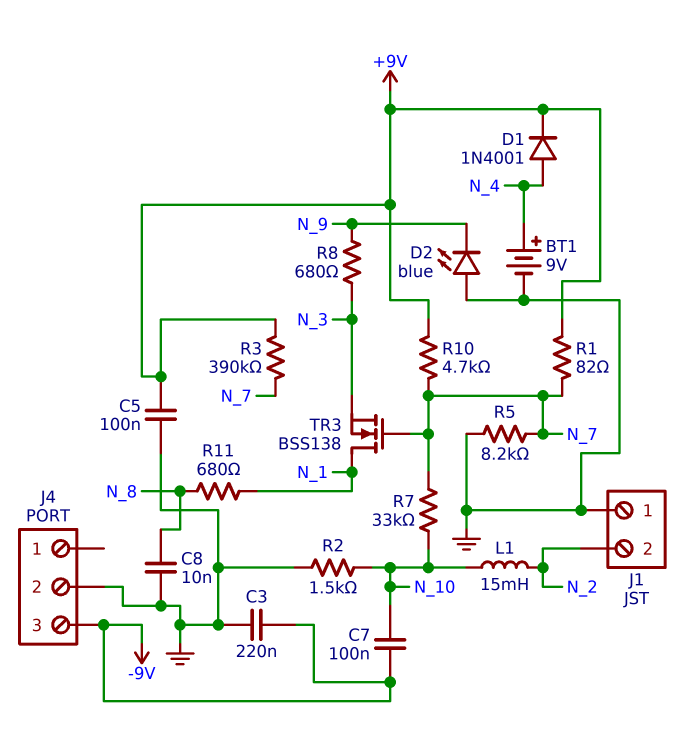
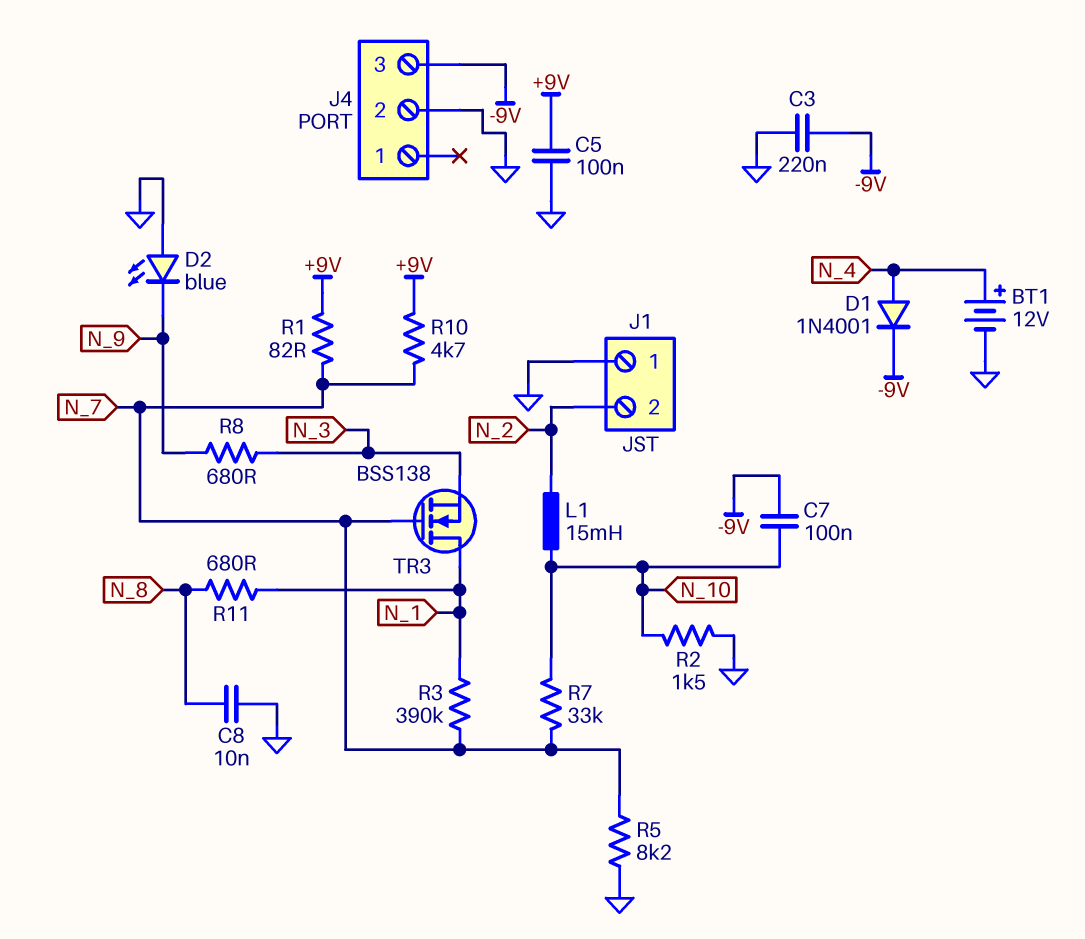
BT1: 9V (plus N_4, minus GND) -> 12V (plus N_4, minus GND)
D1: diode 1N4001 (A N_4, K +9V) -> diode 1N4001 (A N_4, K -9V)
R3: 390k (+9V, N_7) -> 390k (N_1, N_7)

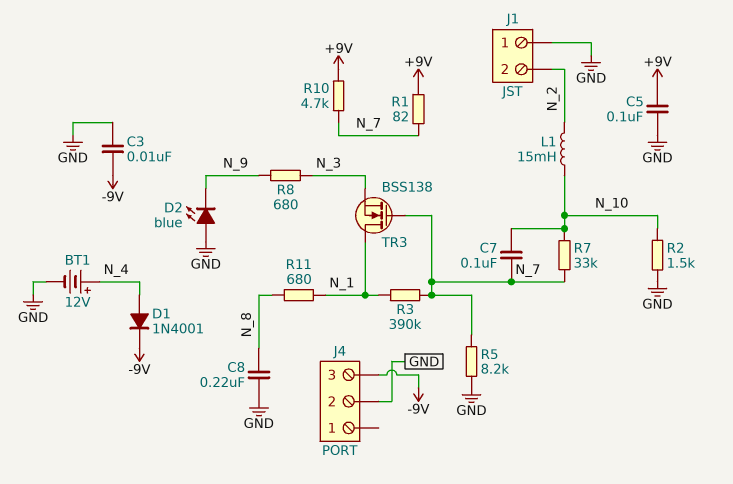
C3: 220nF (-9V, GND) -> 10nF (-9V, GND)
C7: 100nF (-9V, N_10) -> 100nF (N_7, N_10)
C8: 10nF (GND, N_8) -> 220nF (GND, N_8)

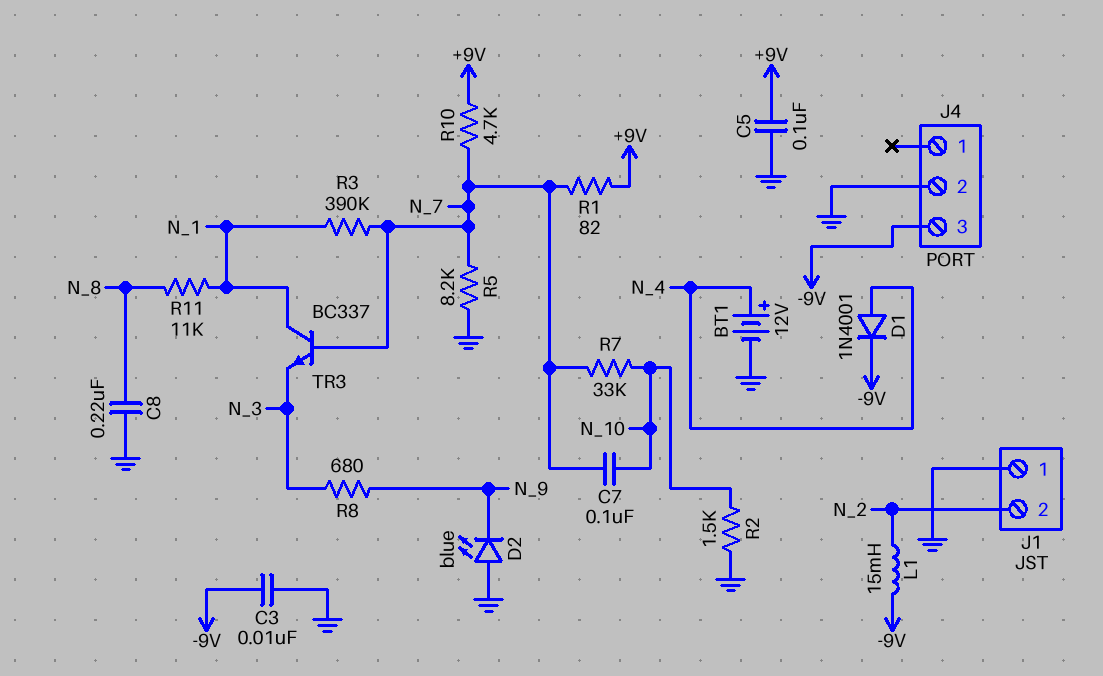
L1: 15mH (N_2, N_10) -> 15mH (-9V, N_2)
R11: 680 (N_1, N_8) -> 11k (N_1, N_8)
TR3: NMOS BSS138 (G N_7, D N_1, S N_3) -> NPN BC337 (B N_7, C N_1, E N_3)

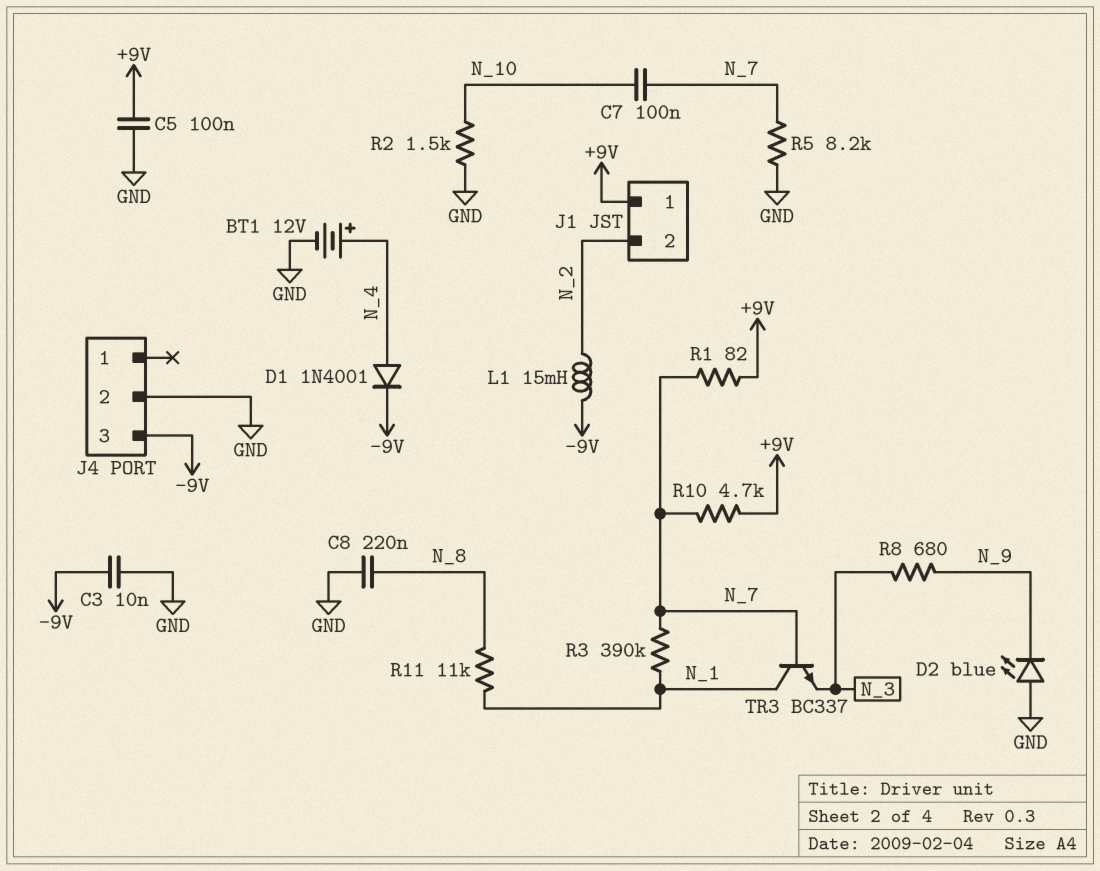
J1 pin 1: GND -> +9V
R7: 33k (N_7, N_10) -> none

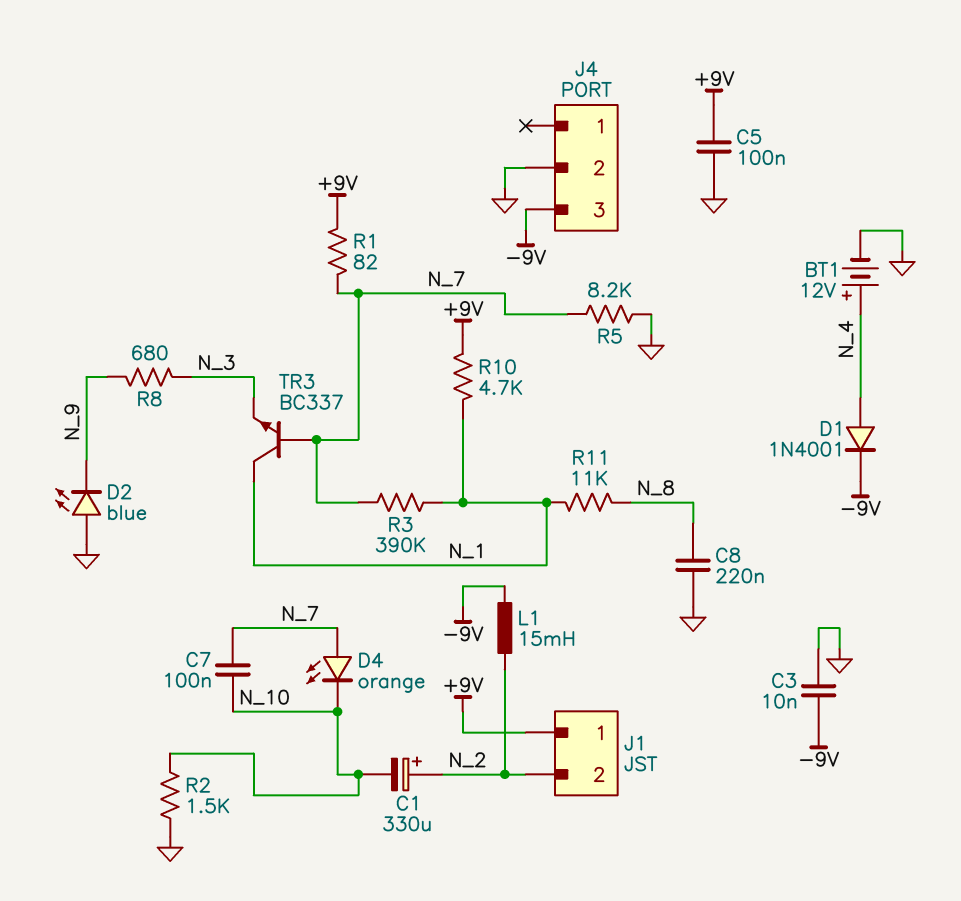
C1: none -> 330uF (plus N_2, minus N_10)
D4: none -> LED orange (A N_7, K N_10)
R10: 4.7k (+9V, N_7) -> 4.7k (+9V, N_1)

